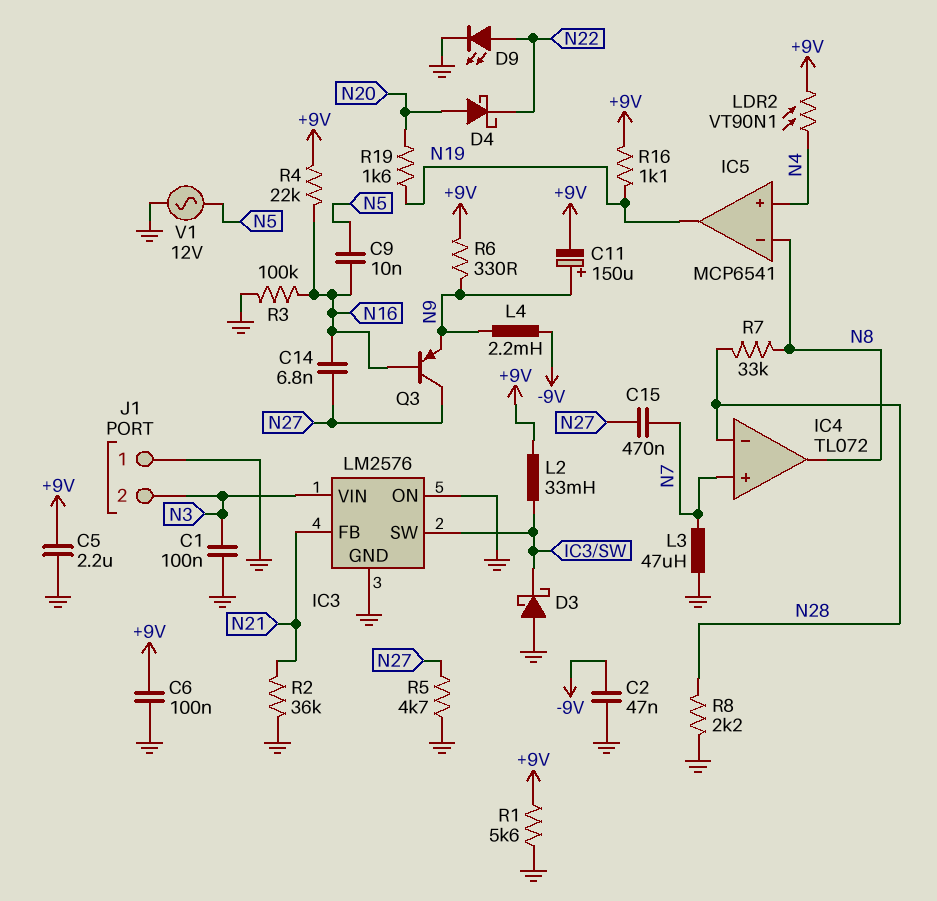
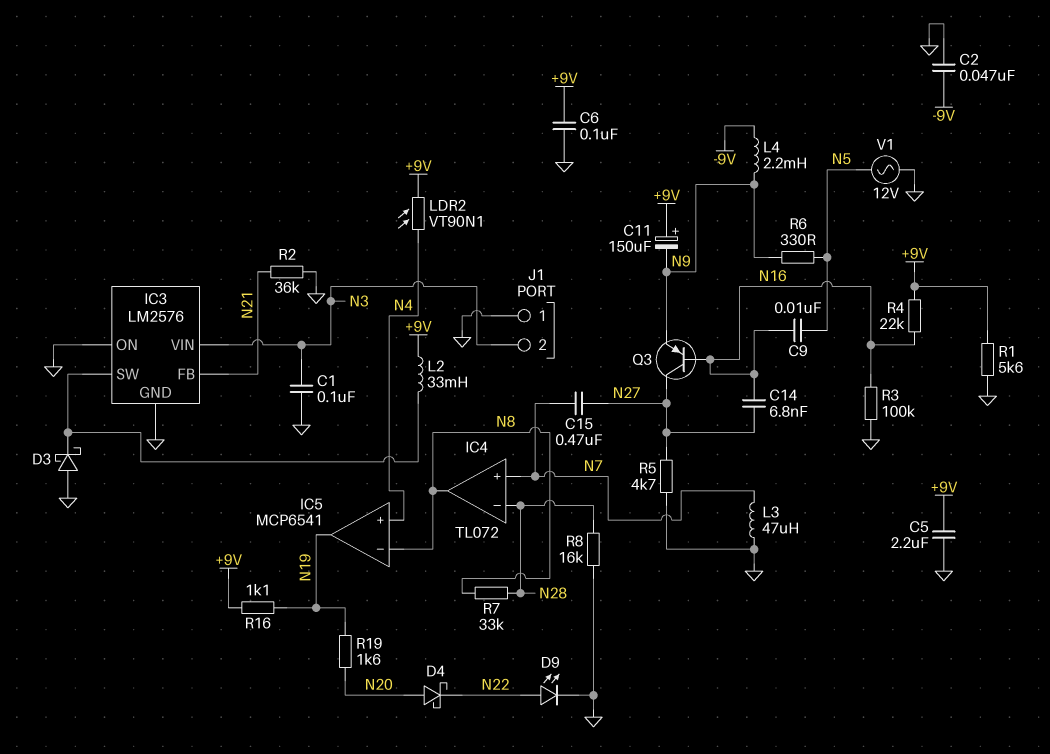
C11: 150uF (plus N9, minus +9V) -> 150uF (plus +9V, minus N9)
R6: 330 (+9V, N9) -> 330 (N5, N9)
R8: 2.2k (GND, N28) -> 16k (GND, N28)

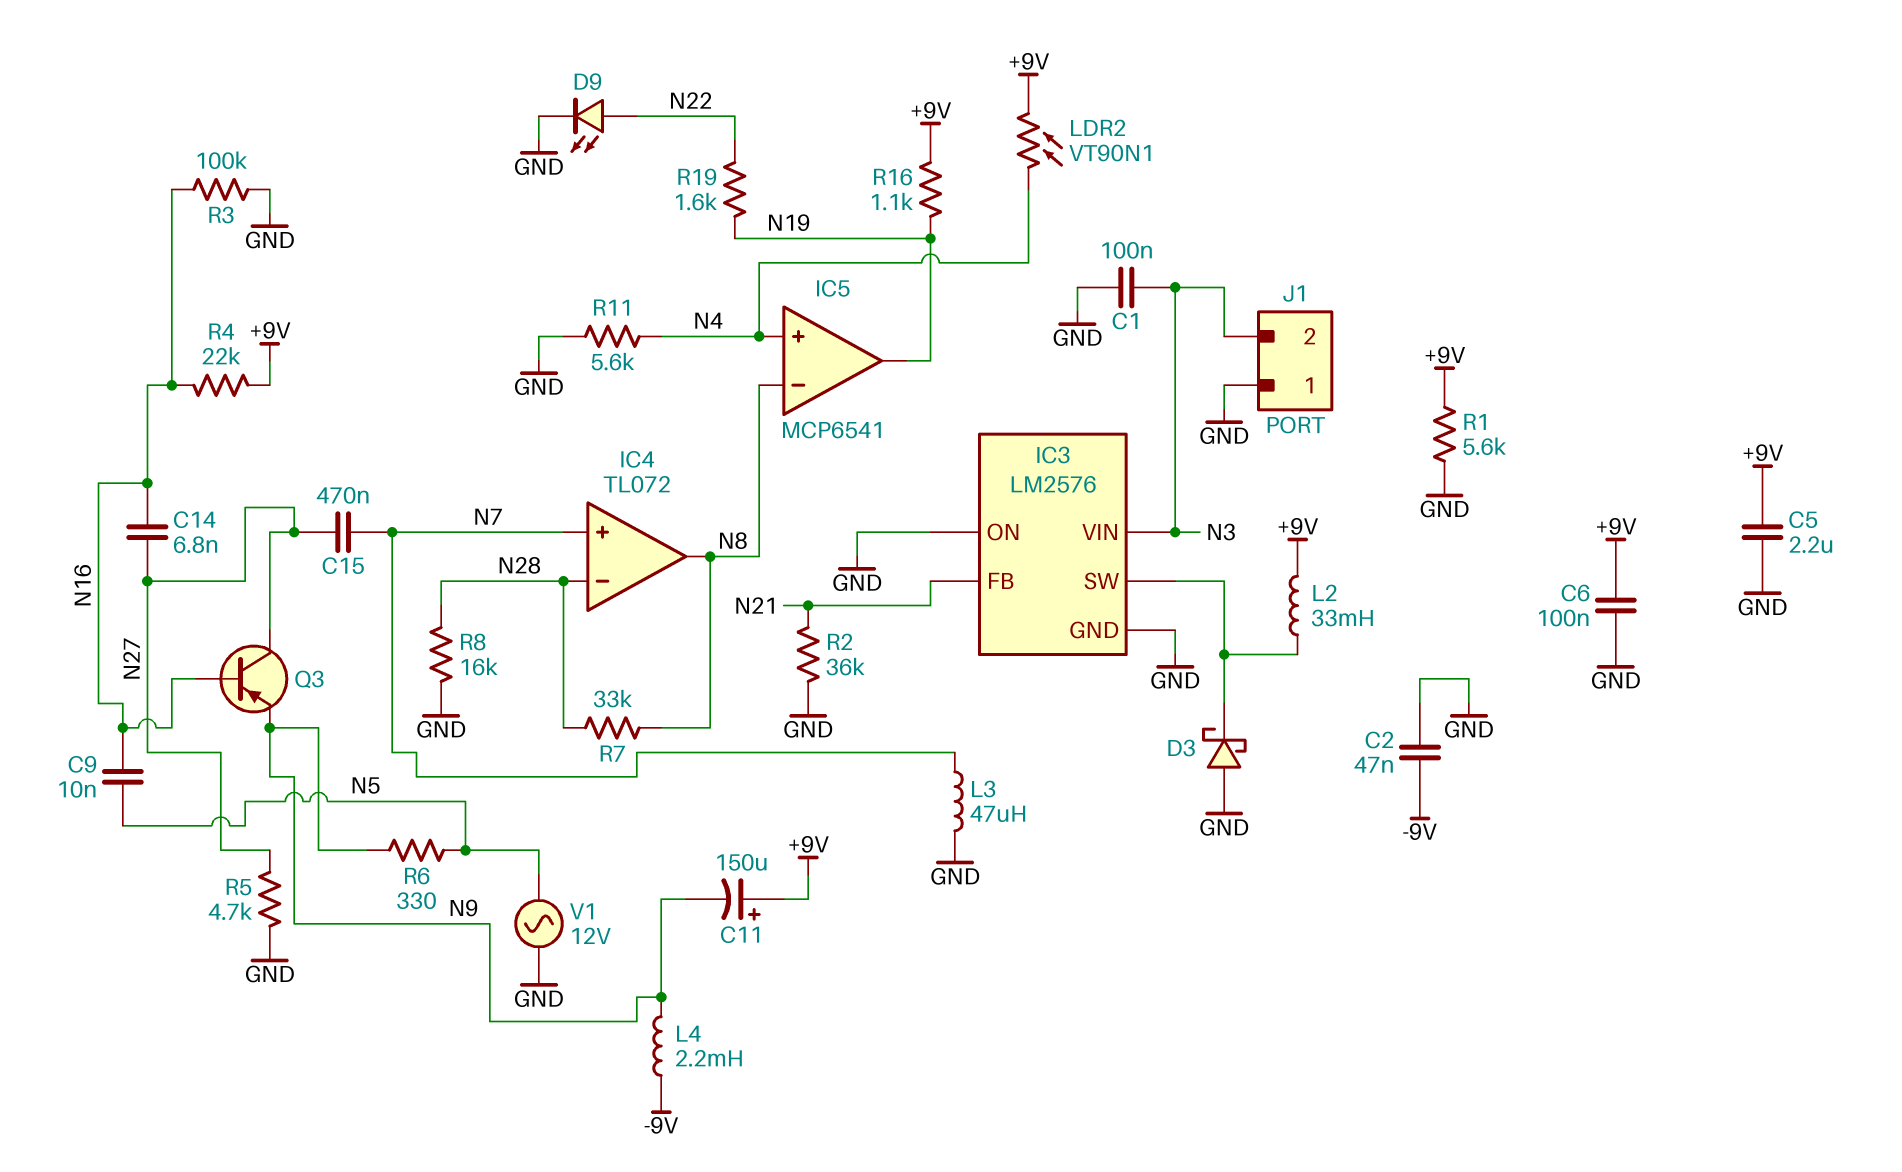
D4: schottky (A N20, K N22) -> none
R11: none -> 5.6k (GND, N4)
R19: 1.6k (N19, N20) -> 1.6k (N19, N22)

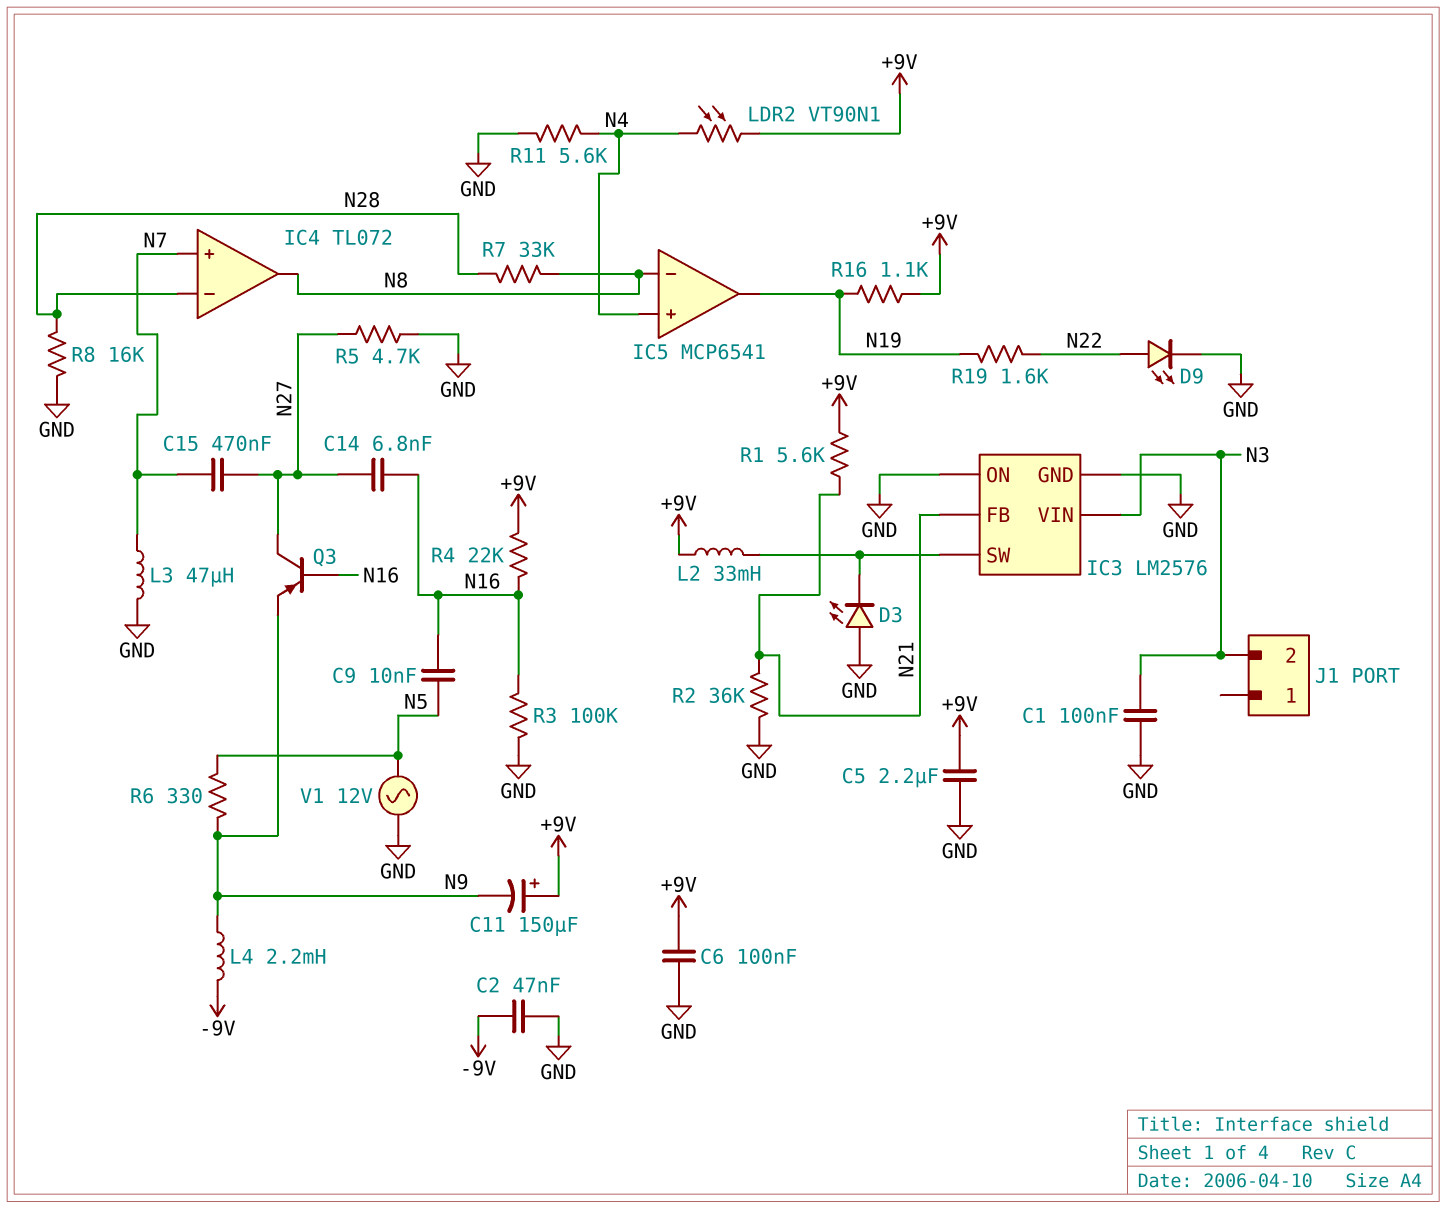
D3: schottky (A GND, K IC3/SW) -> LED (A GND, K IC3/SW)
J1 pin 1: GND -> none
R1: 5.6k (+9V, GND) -> 5.6k (+9V, N21)

